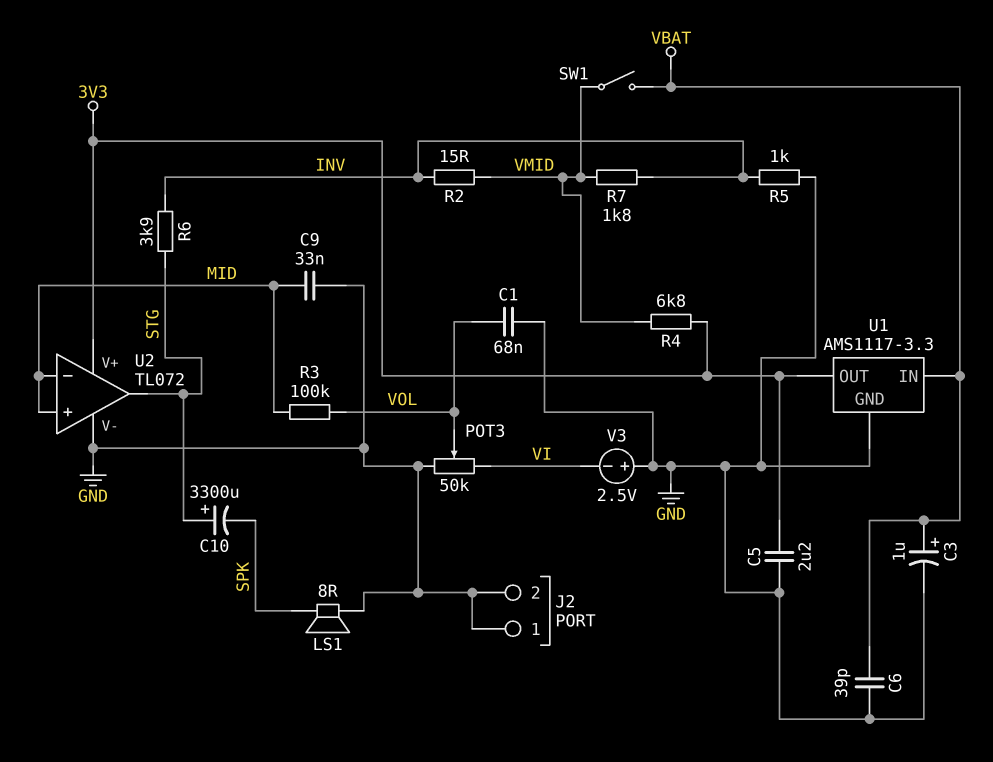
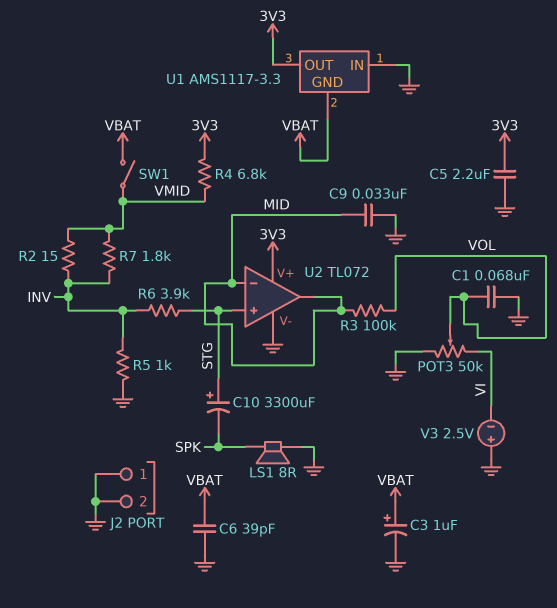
U1 pin GND: GND -> VBAT
U1 pin IN: VBAT -> GND
U2 pin in+: MID -> STG
U2 pin out: STG -> MID

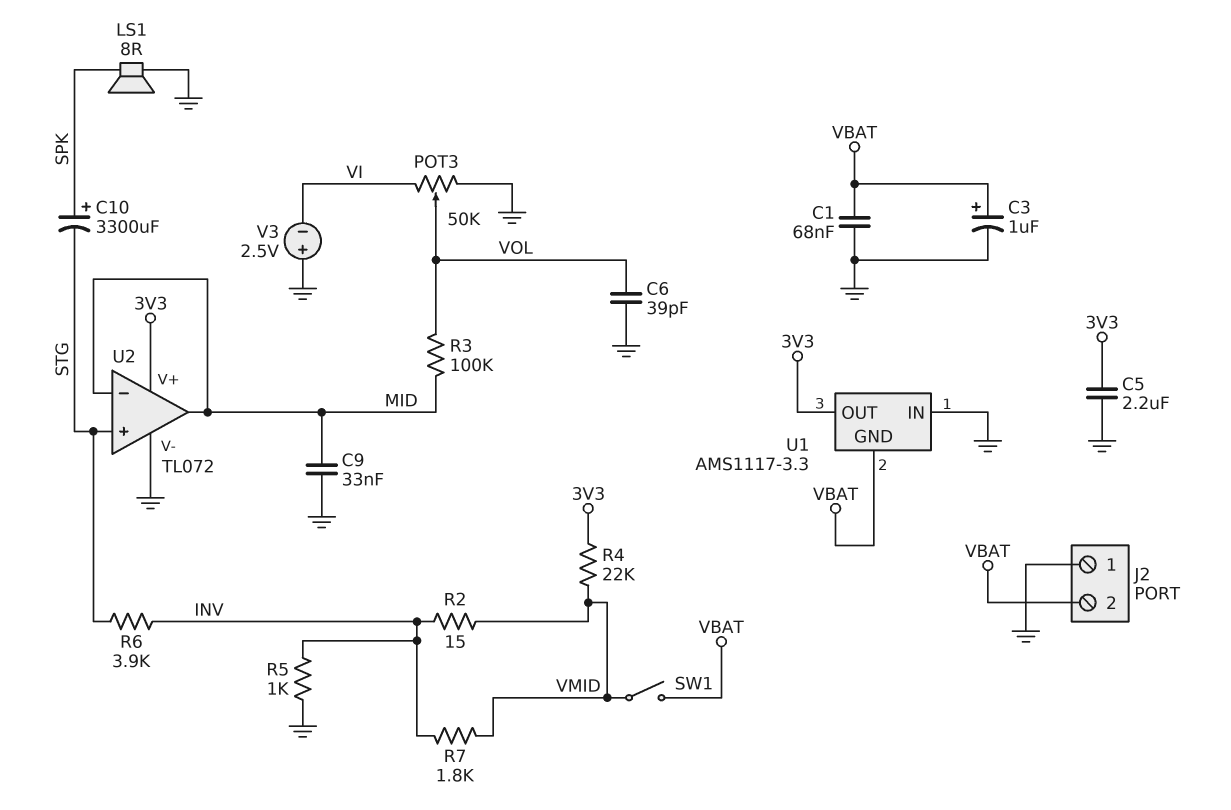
C1: 68nF (GND, VOL) -> 68nF (GND, VBAT)
C6: 39pF (GND, VBAT) -> 39pF (GND, VOL)
C10: 3300uF (plus STG, minus SPK) -> 3300uF (plus SPK, minus STG)
J2 pin 2: GND -> VBAT
R4: 6.8k (3V3, VMID) -> 22k (3V3, VMID)

